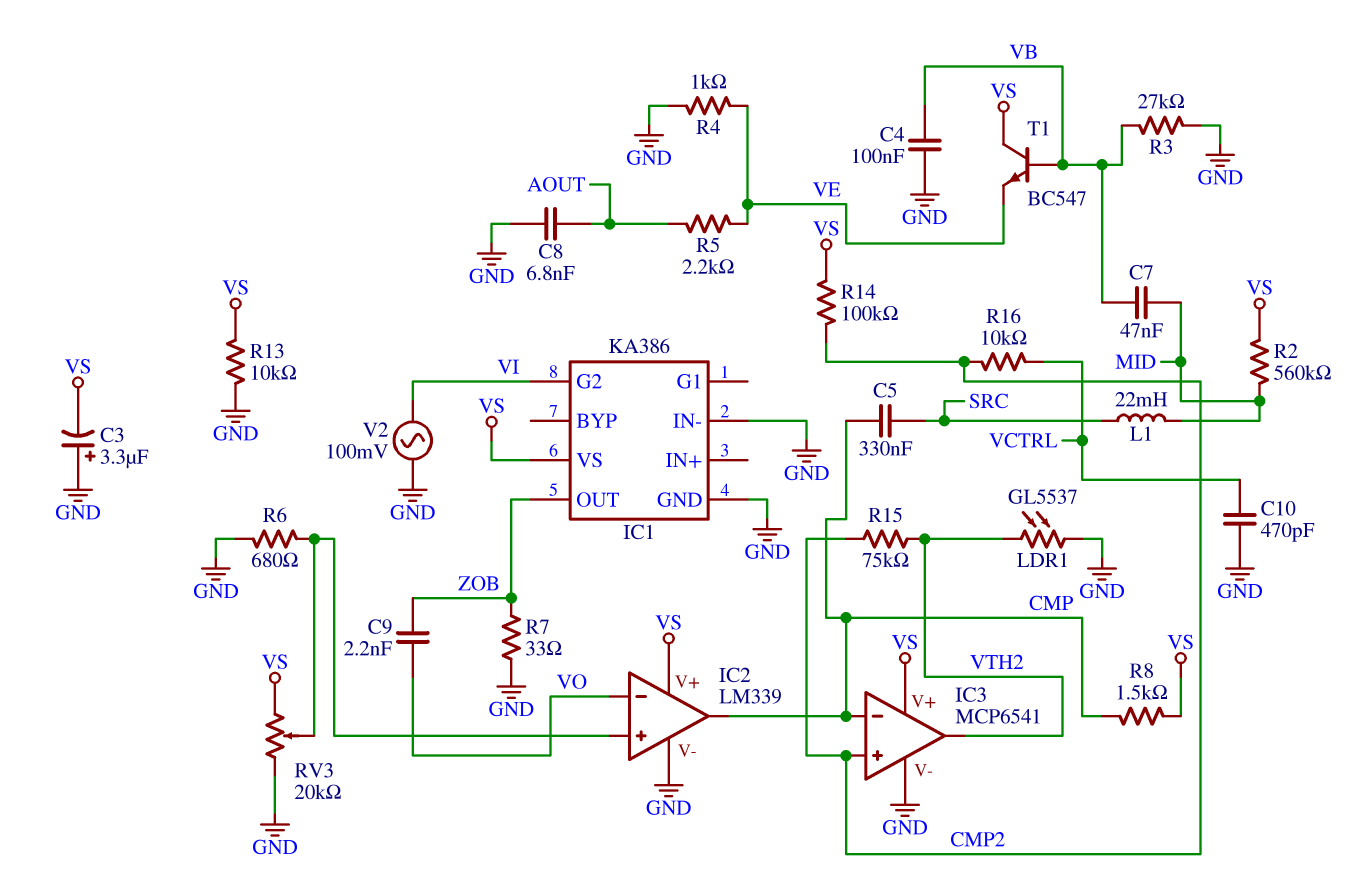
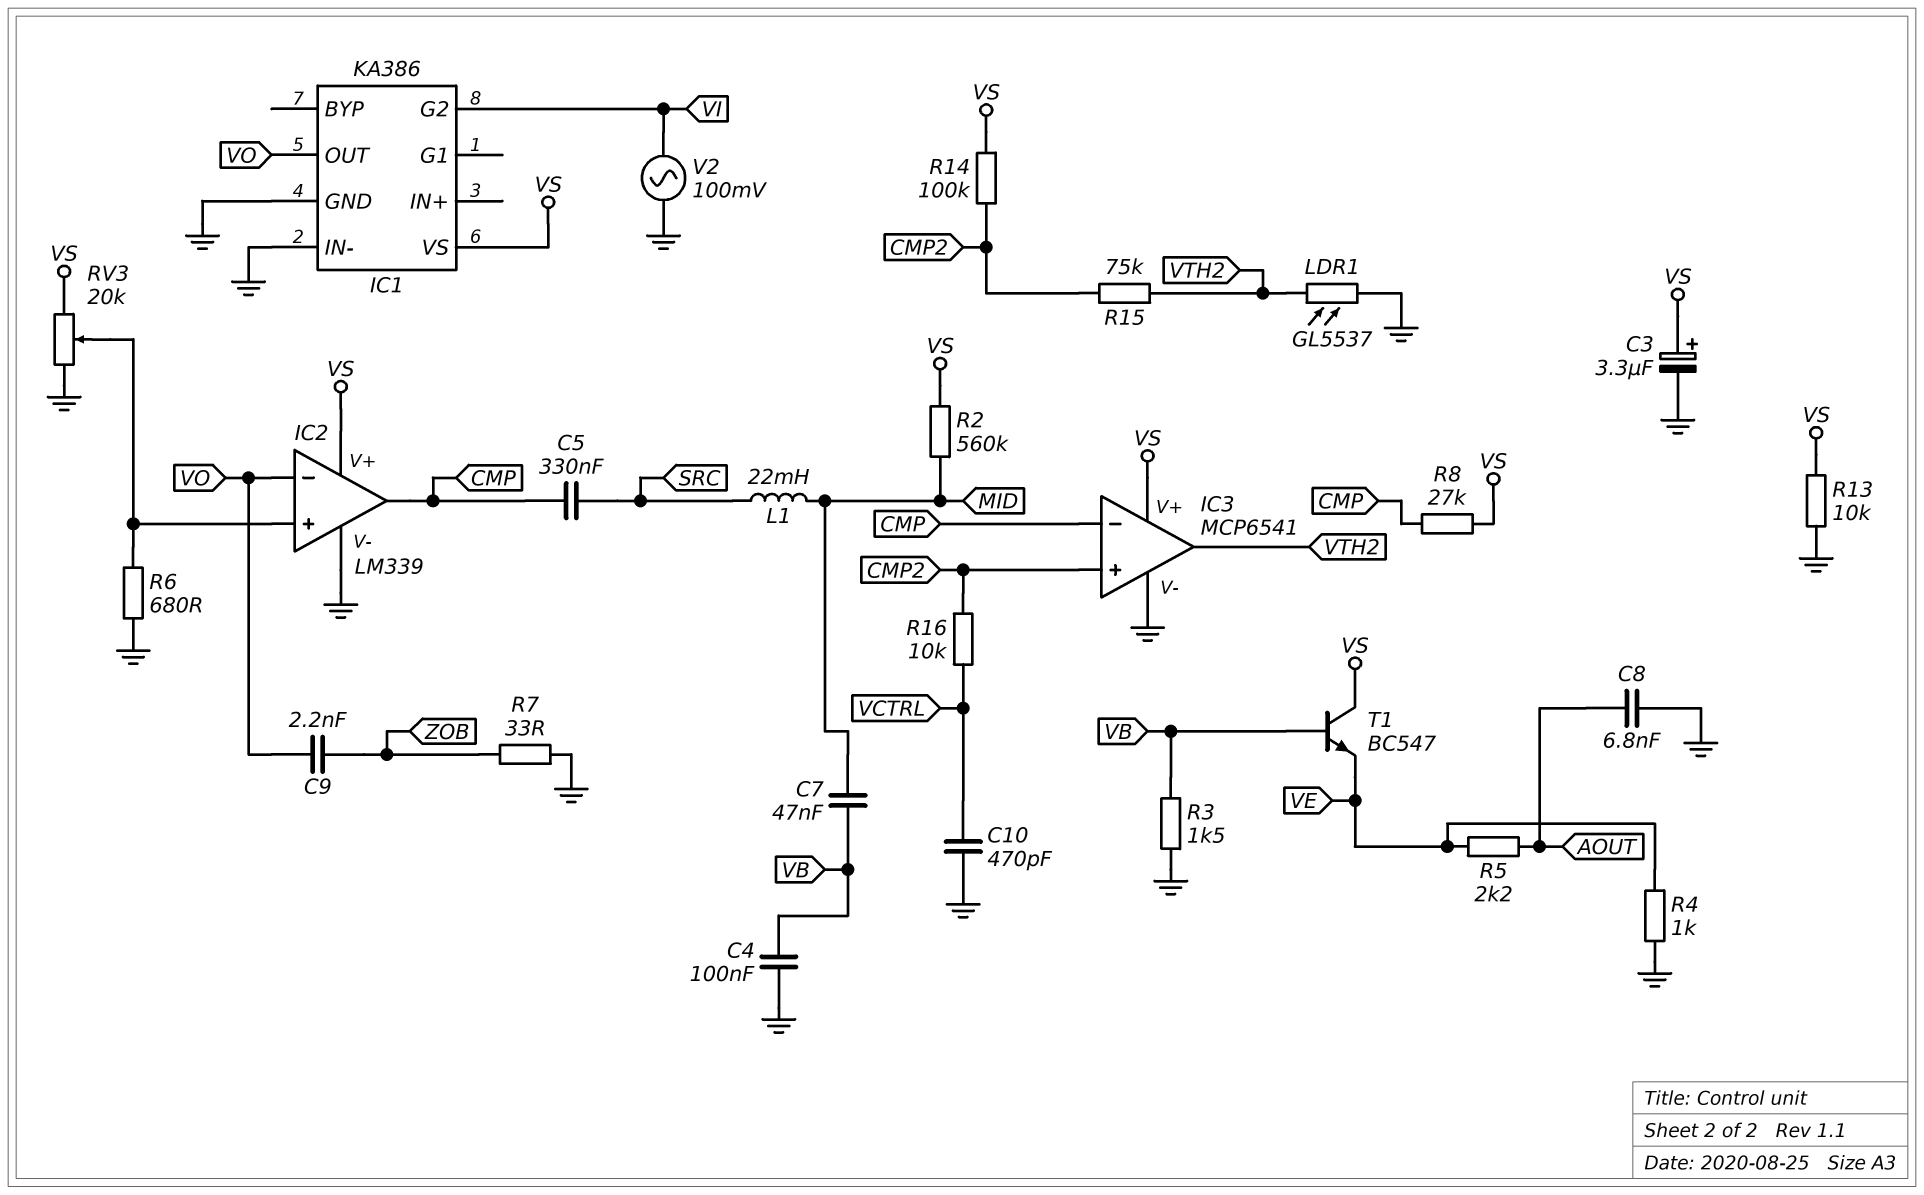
C3: 3.3uF (plus GND, minus VS) -> 3.3uF (plus VS, minus GND)
IC1 pin OUT: ZOB -> VO
R3: 27k (GND, VB) -> 1.5k (GND, VB)
R8: 1.5k (CMP, VS) -> 27k (CMP, VS)

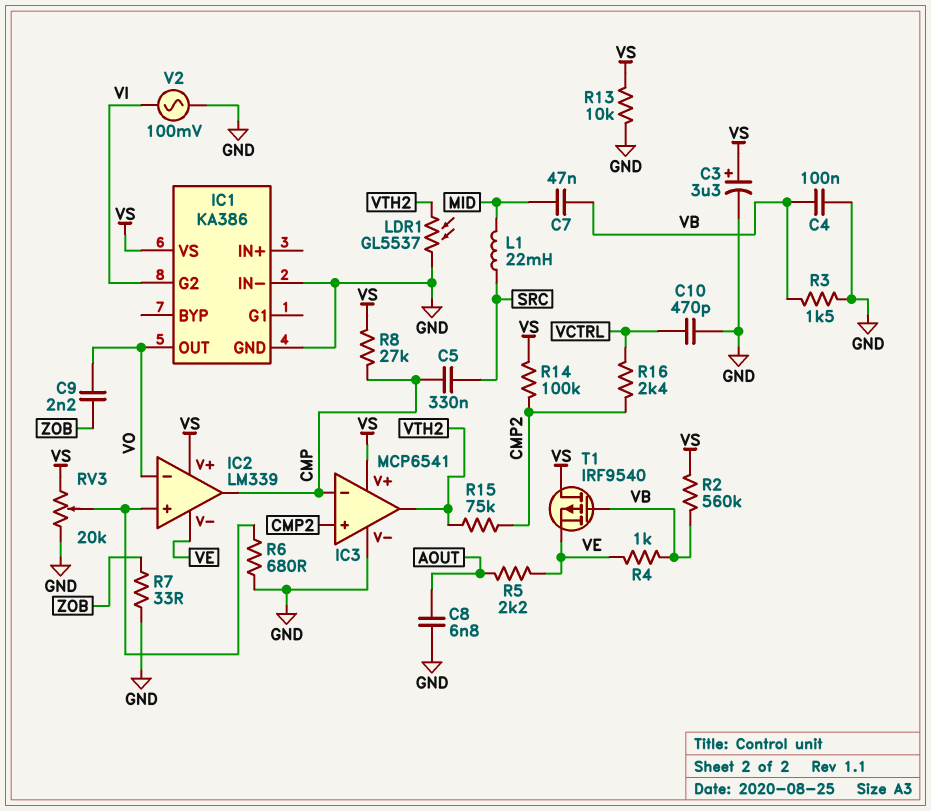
IC2 pin V-: GND -> VE
R2: 560k (MID, VS) -> 560k (VB, VS)
R4: 1k (GND, VE) -> 1k (VB, VE)
R16: 10k (CMP2, VCTRL) -> 2.4k (CMP2, VCTRL)
T1: NPN BC547 (B VB, C VS, E VE) -> PMOS IRF9540 (G VB, D VS, S VE)

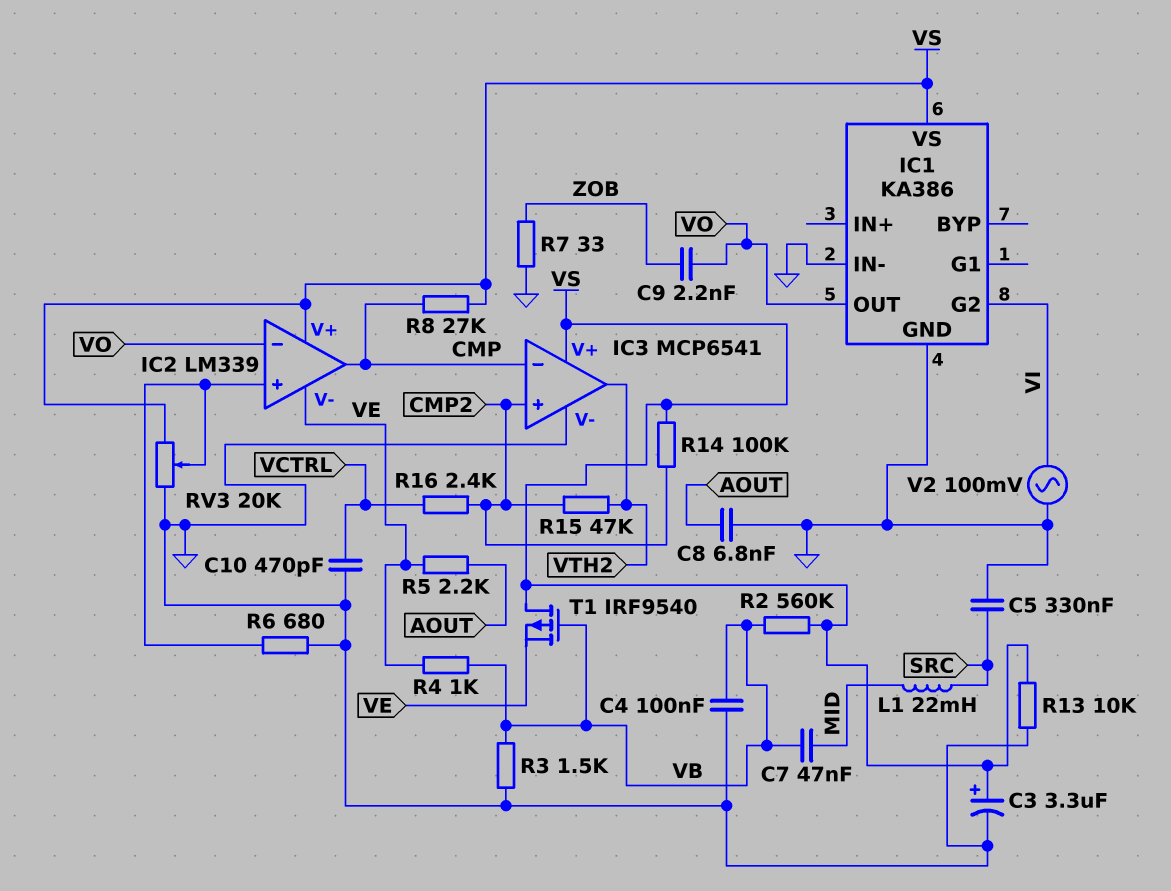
C5: 330nF (CMP, SRC) -> 330nF (GND, SRC)
LDR1: GL5537 (GND, VTH2) -> none
R15: 75k (CMP2, VTH2) -> 47k (CMP2, VTH2)

